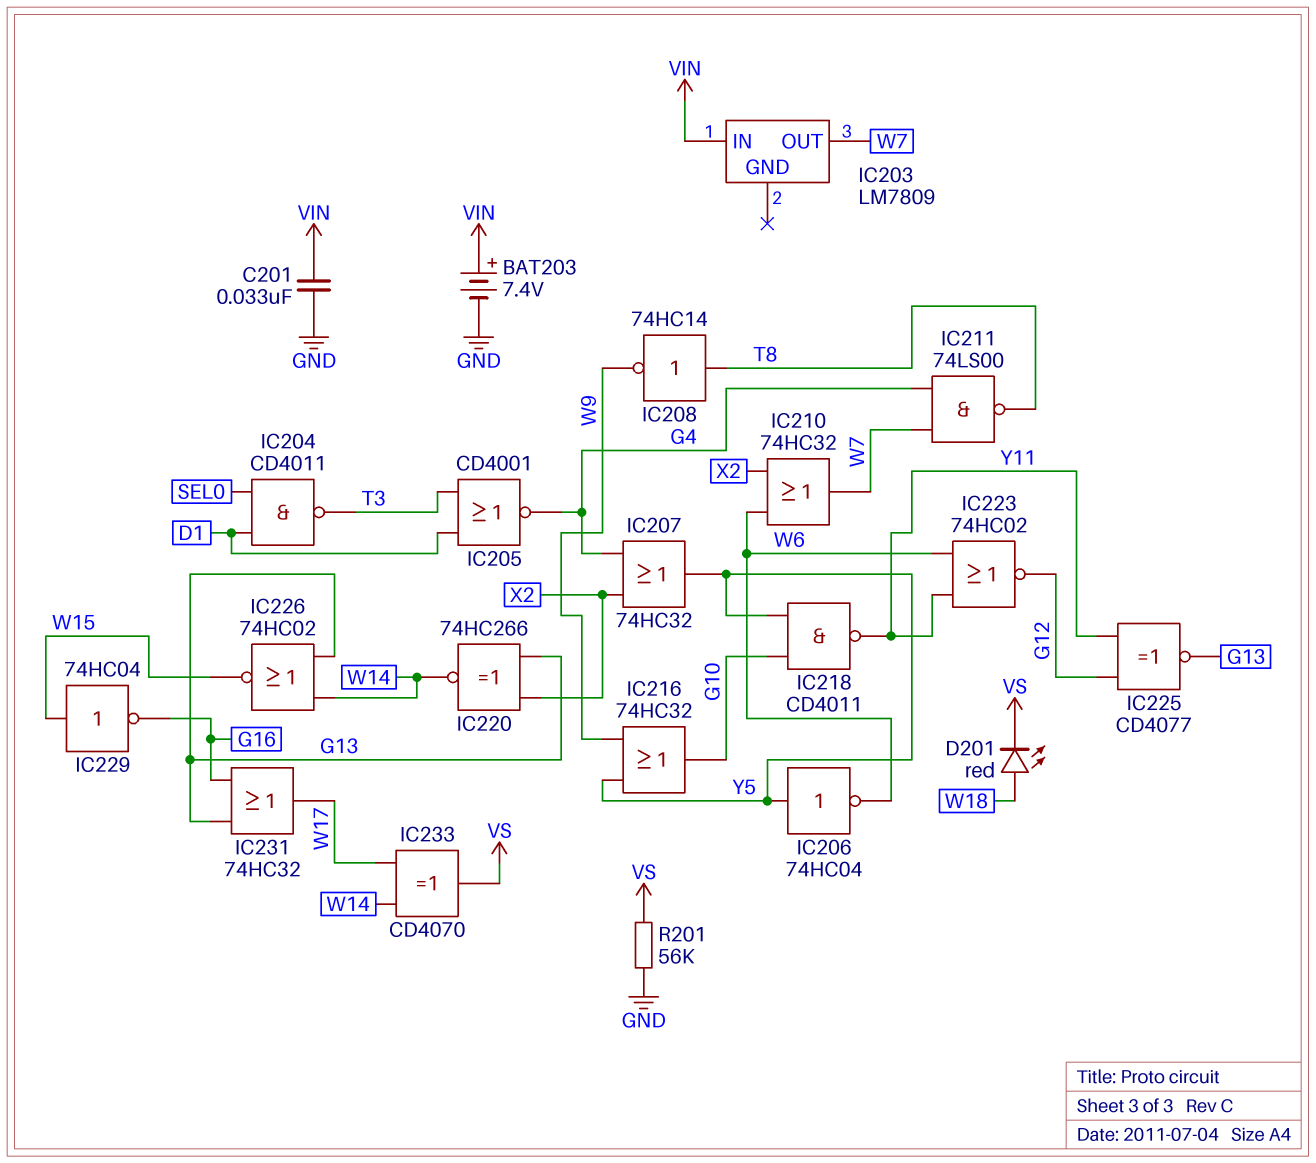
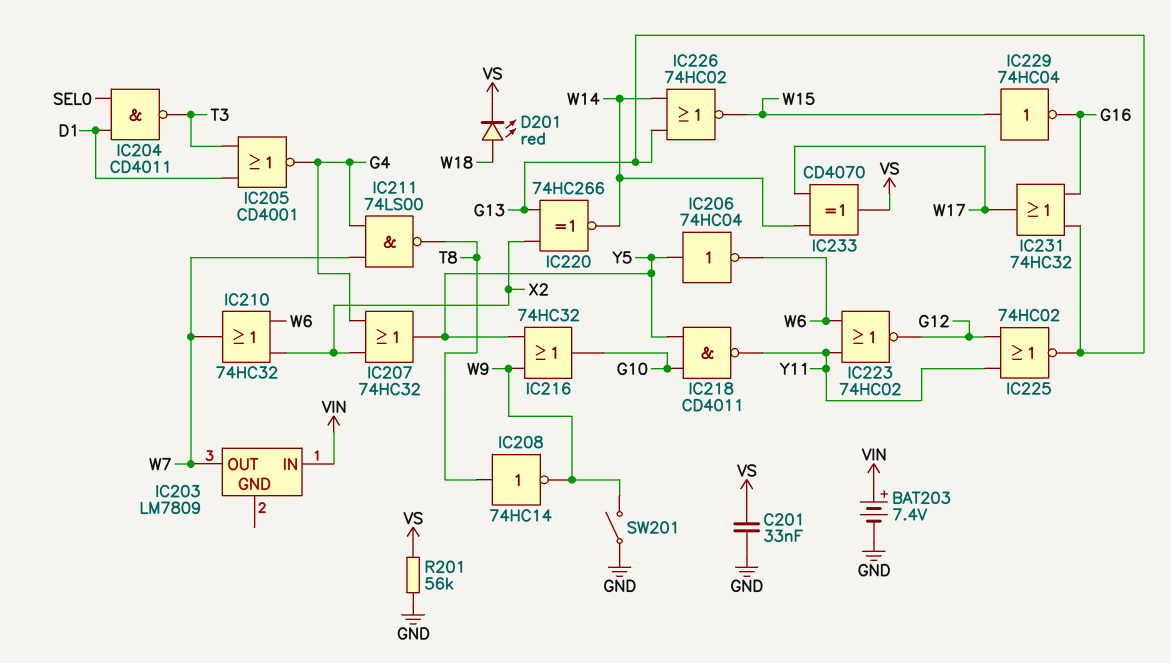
C201: 33nF (GND, VIN) -> 33nF (GND, VS)
IC225: XNOR CD4077 (in G12, in Y11, out G13) -> NOR 74HC02 (in G12, in Y11, out G13)
SW201: none -> switch (GND, W9)

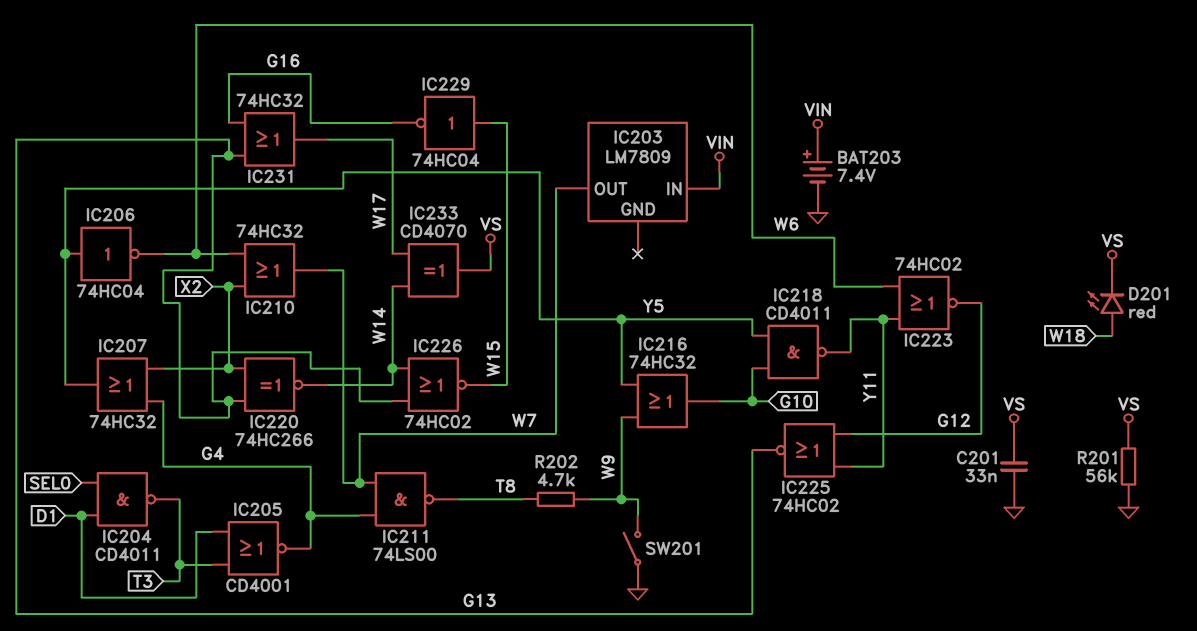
IC208: NOT 74HC14 (in T8, out W9) -> none
R202: none -> 4.7k (T8, W9)

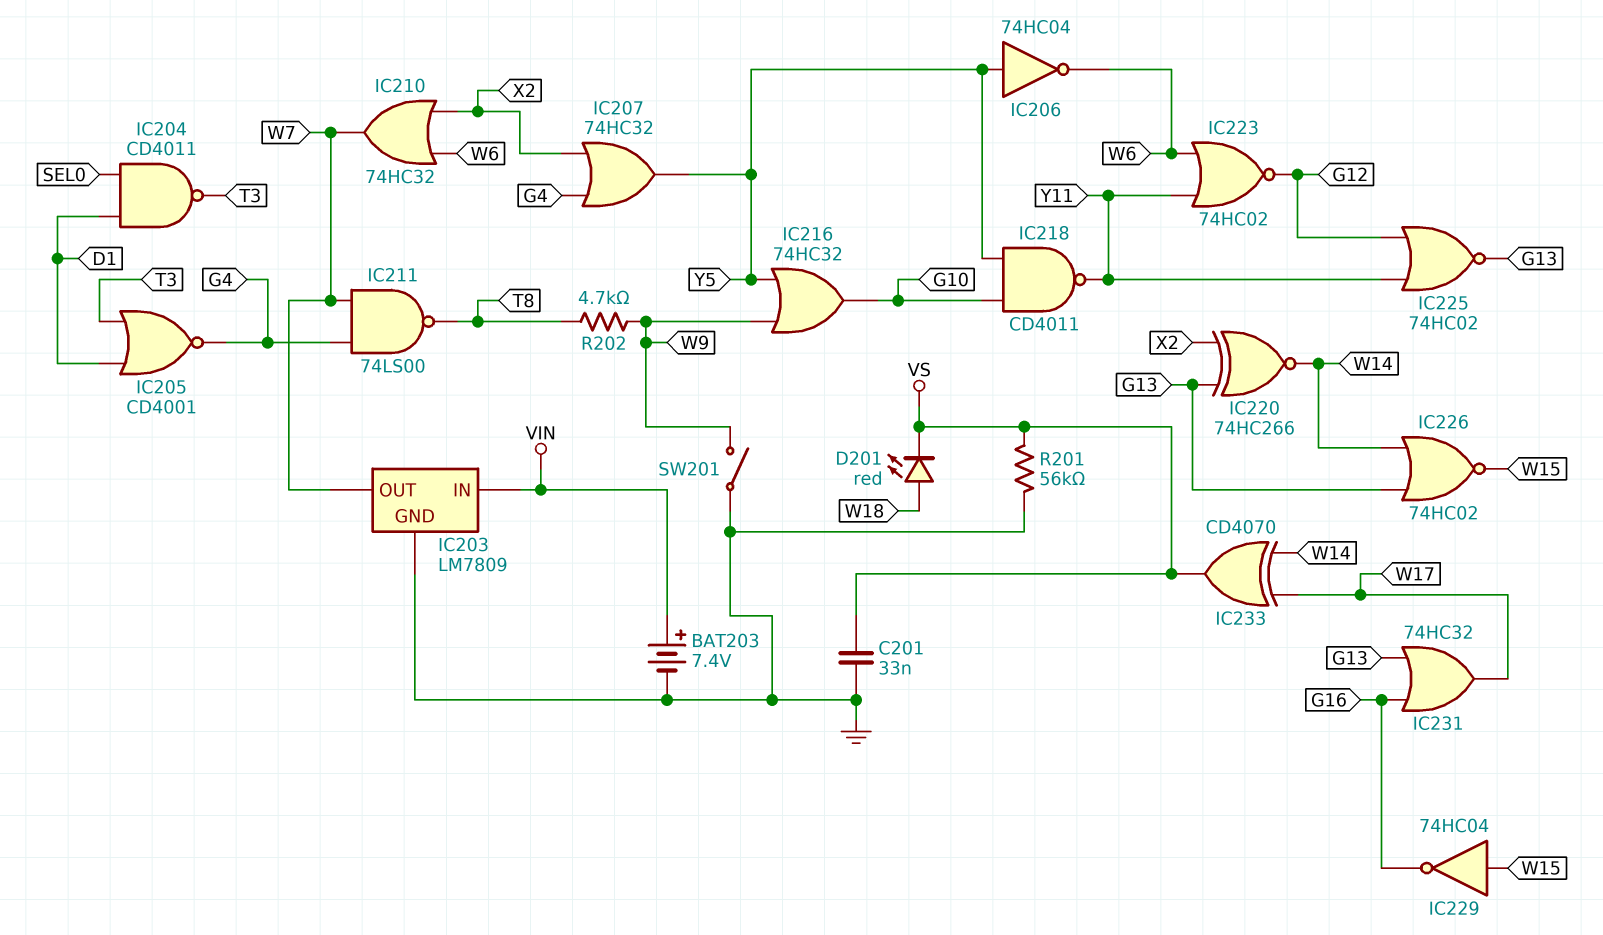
IC203 pin GND: none -> GND

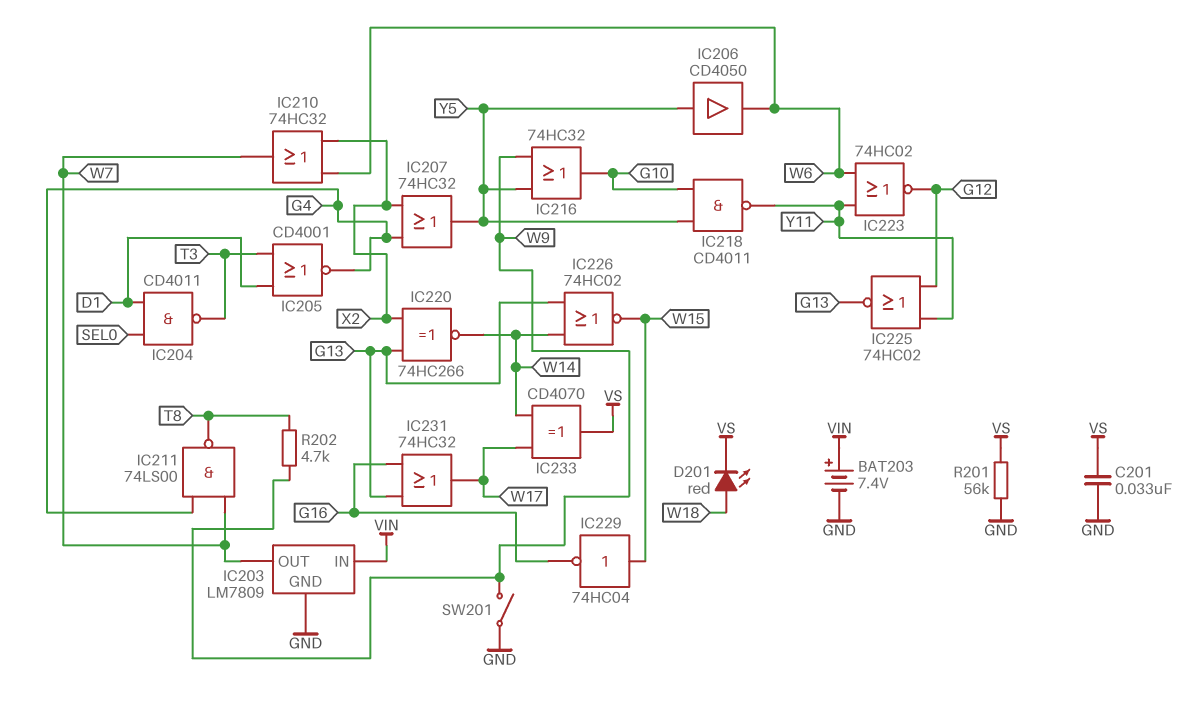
IC206: NOT 74HC04 (in Y5, out W6) -> buffer CD4050 (in Y5, out W6)

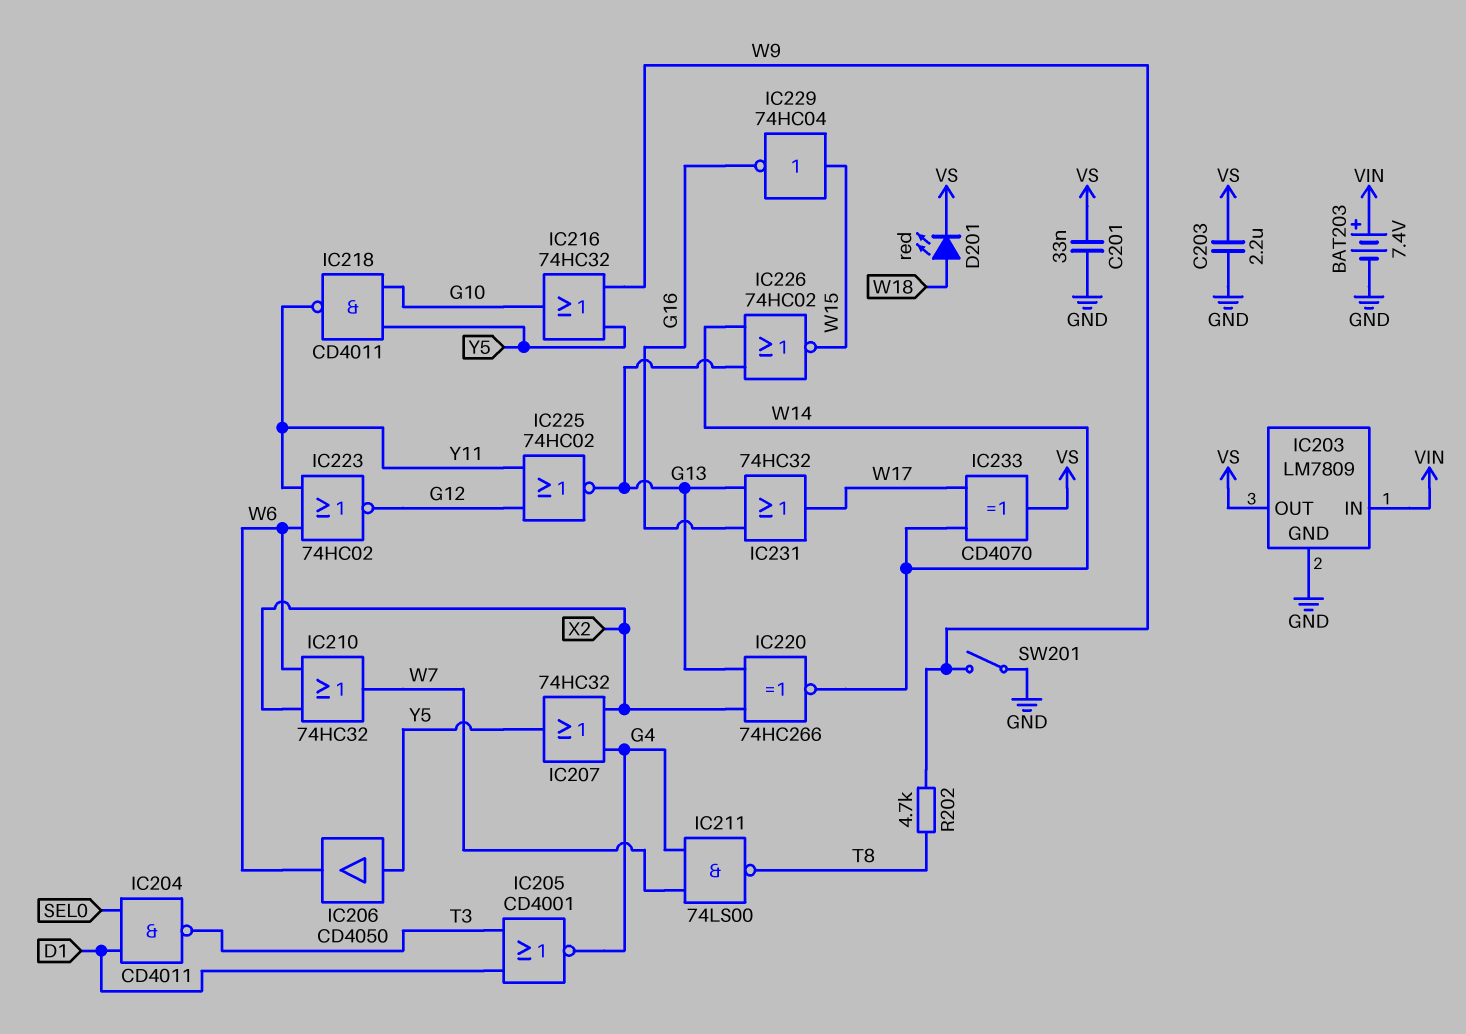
C203: none -> 2.2uF (GND, VS)
IC203 pin OUT: W7 -> VS
R201: 56k (GND, VS) -> none

